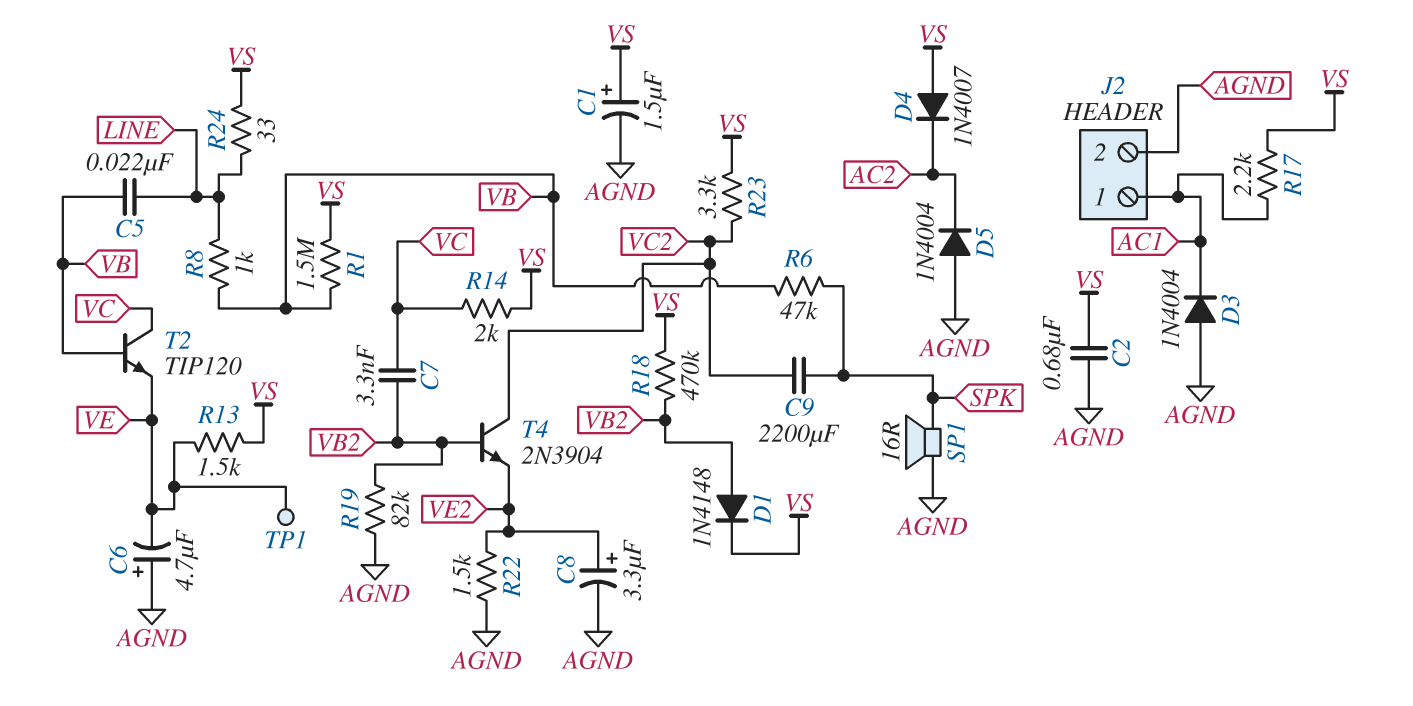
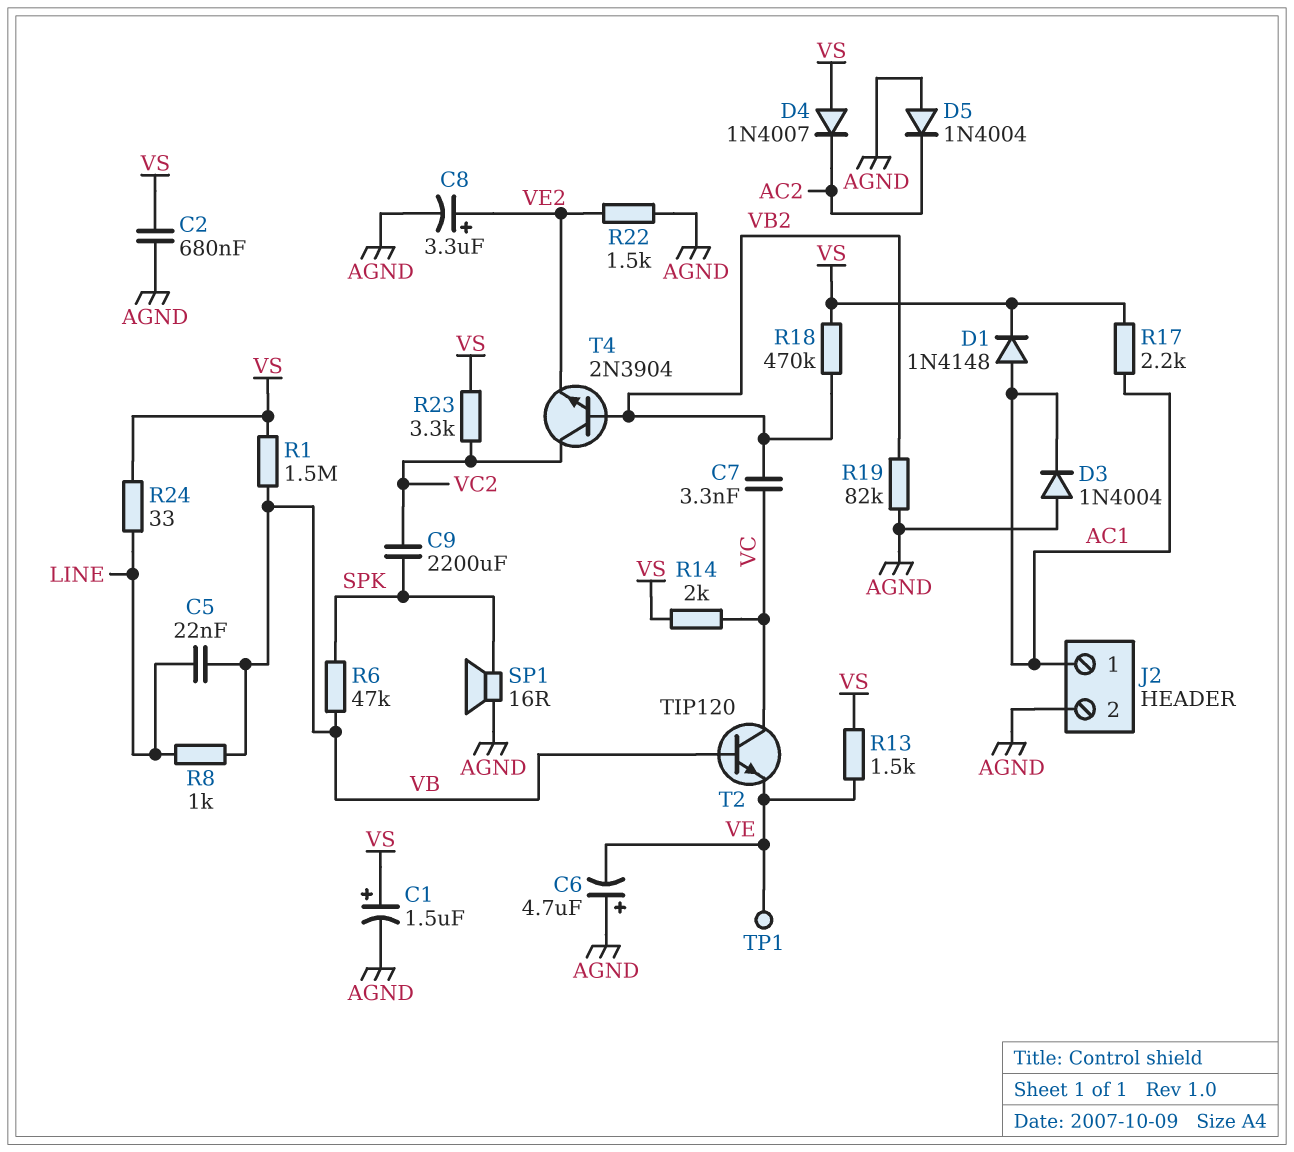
D1: diode 1N4148 (A VB2, K VS) -> diode 1N4148 (A AC1, K VS)

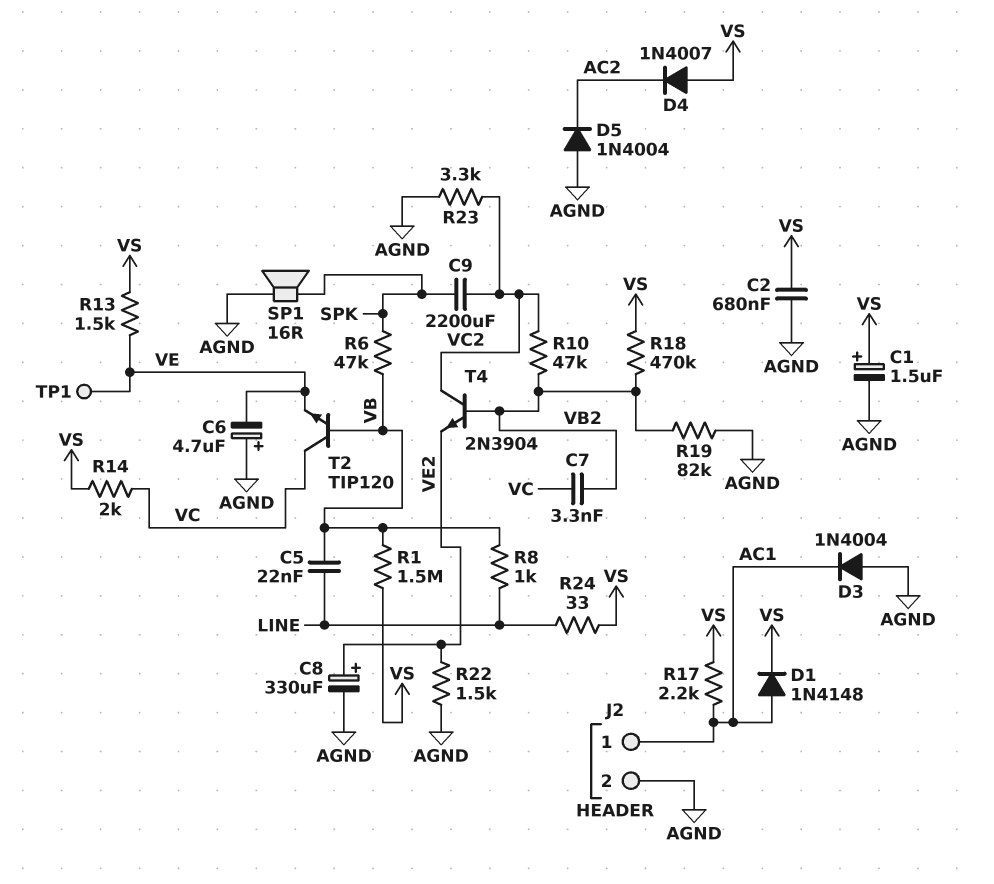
C8: 3.3uF (plus VE2, minus AGND) -> 330uF (plus VE2, minus AGND)
R10: none -> 47k (VB2, VC2)
R23: 3.3k (VC2, VS) -> 3.3k (AGND, VC2)

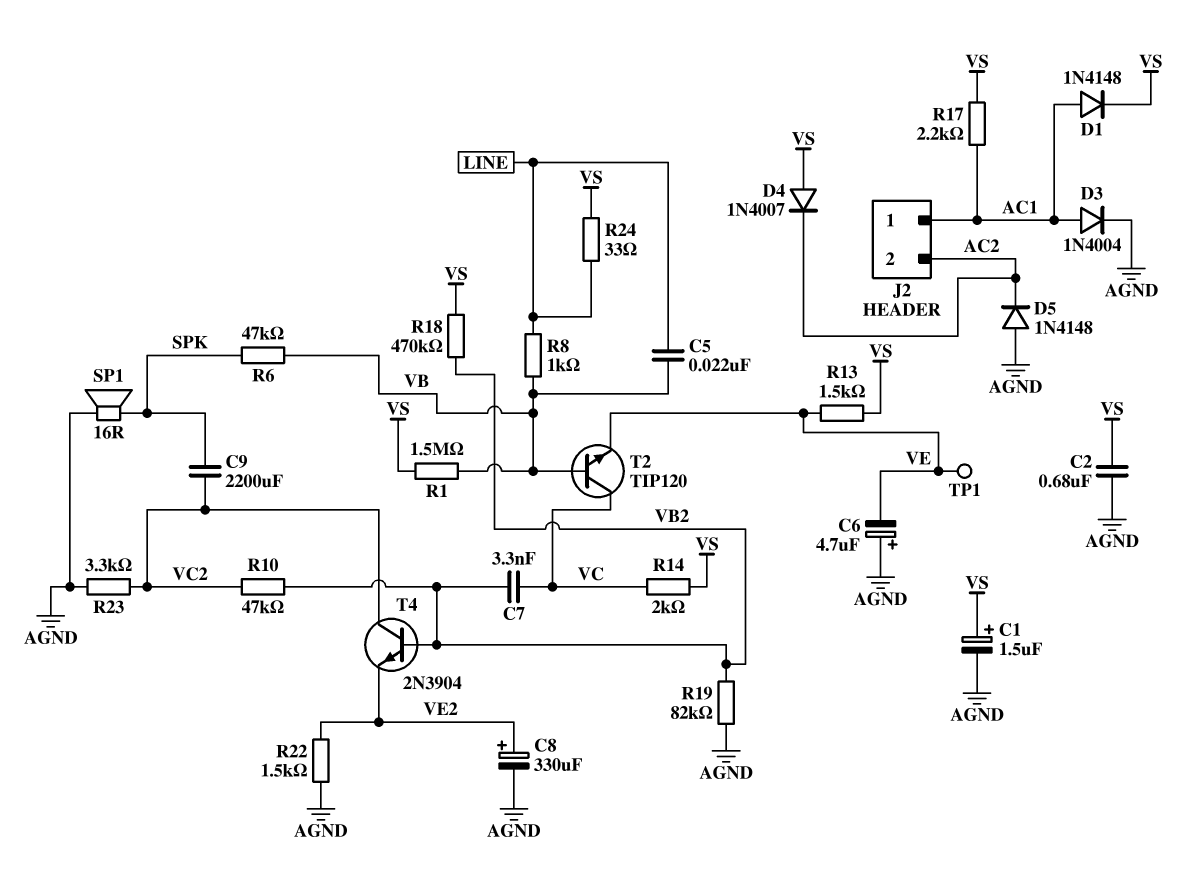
D3: diode 1N4004 (A AGND, K AC1) -> diode 1N4004 (A AC1, K AGND)
D5: diode 1N4004 (A AGND, K AC2) -> diode 1N4148 (A AGND, K AC2)
J2 pin 2: AGND -> AC2

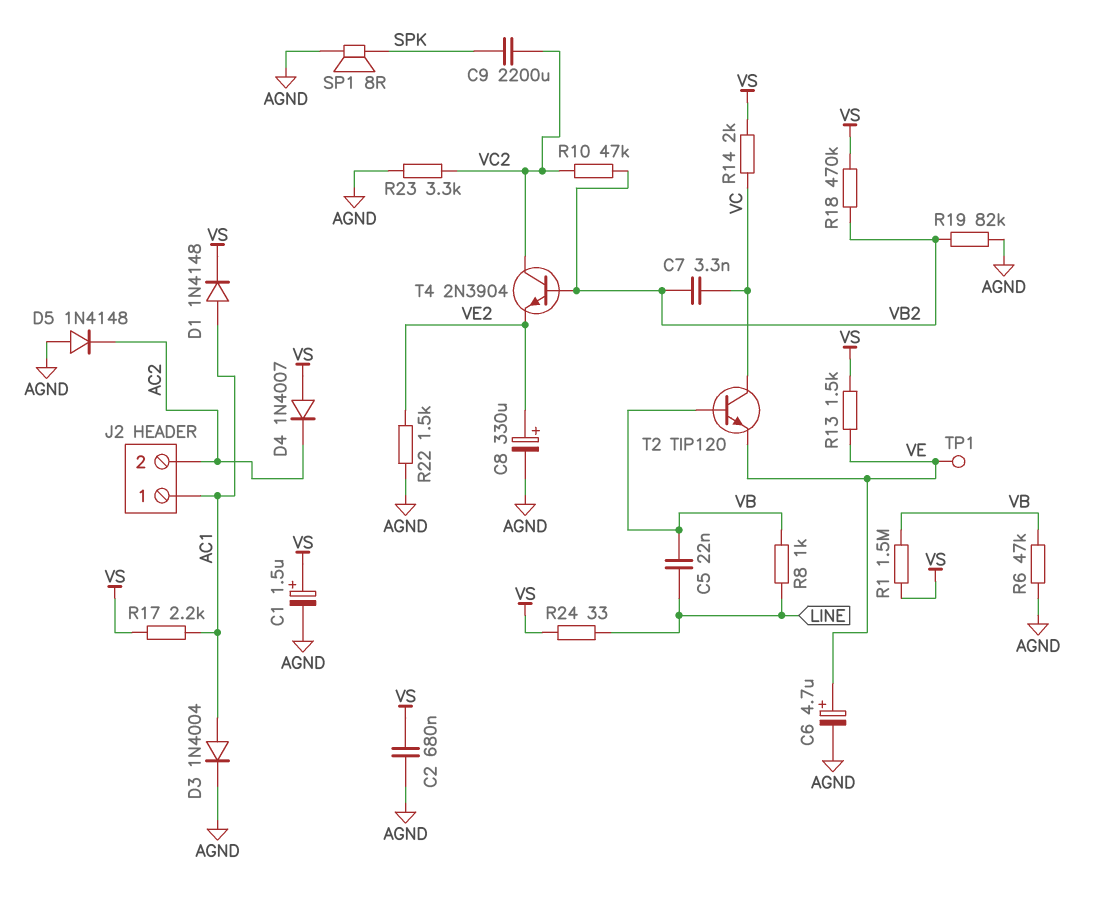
C6: 4.7uF (plus AGND, minus VE) -> 4.7uF (plus VE, minus AGND)
R6: 47k (SPK, VB) -> 47k (AGND, VB)
SP1: speaker 16R (AGND, SPK) -> speaker 8R (AGND, SPK)

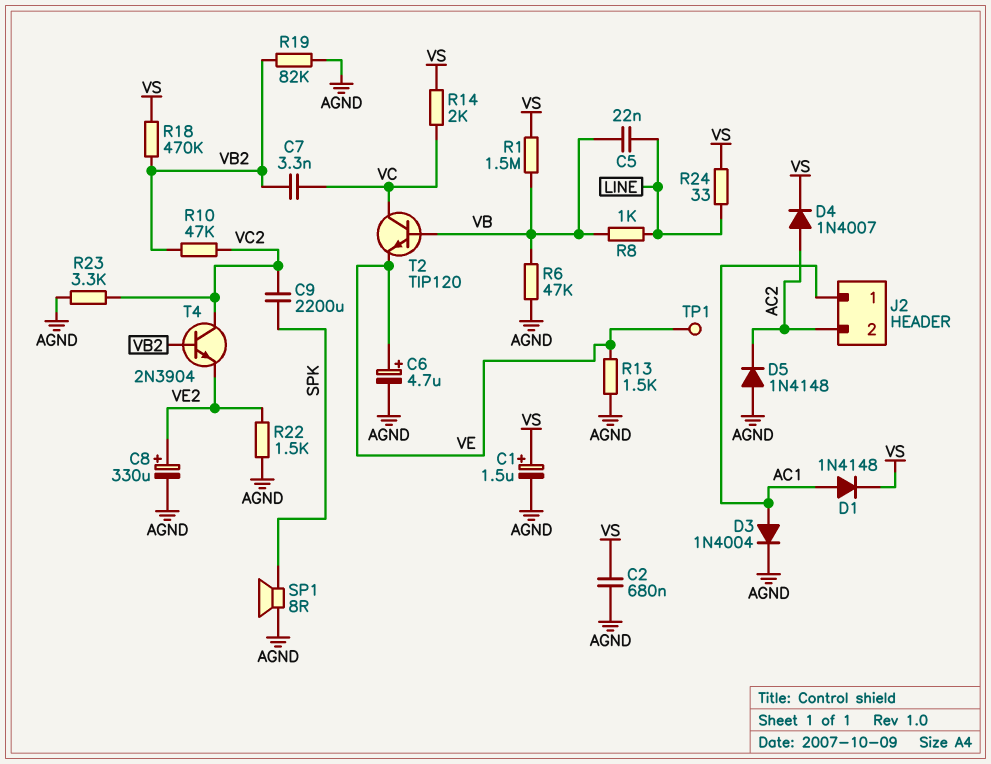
D4: diode 1N4007 (A VS, K AC2) -> diode 1N4007 (A AC2, K VS)
R13: 1.5k (VE, VS) -> 1.5k (AGND, VE)
R17: 2.2k (AC1, VS) -> none

